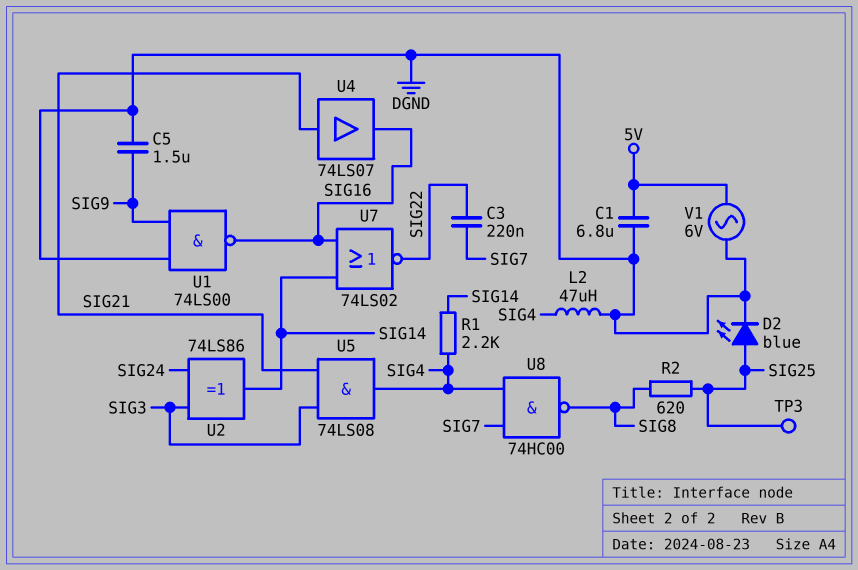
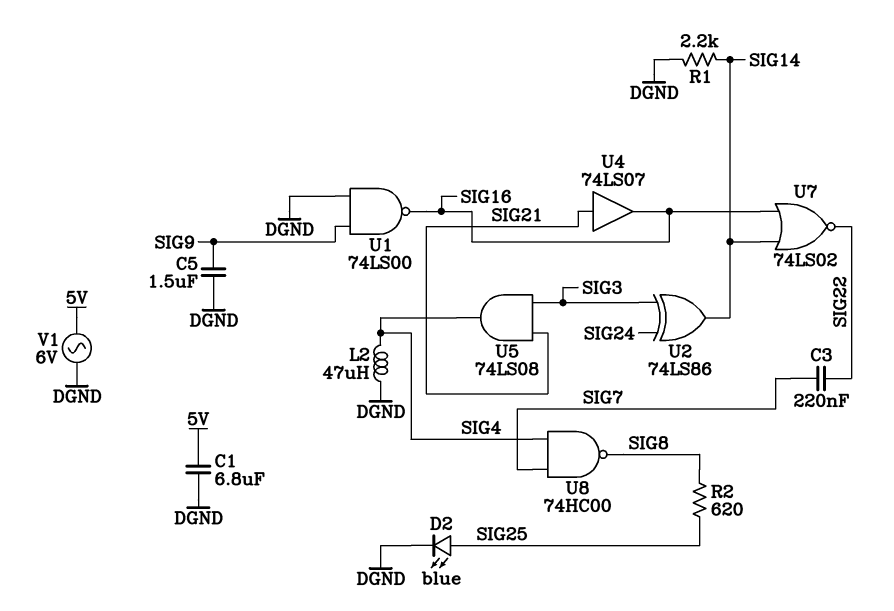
R1: 2.2k (SIG4, SIG14) -> 2.2k (DGND, SIG14)
TP3: test point (SIG25) -> none

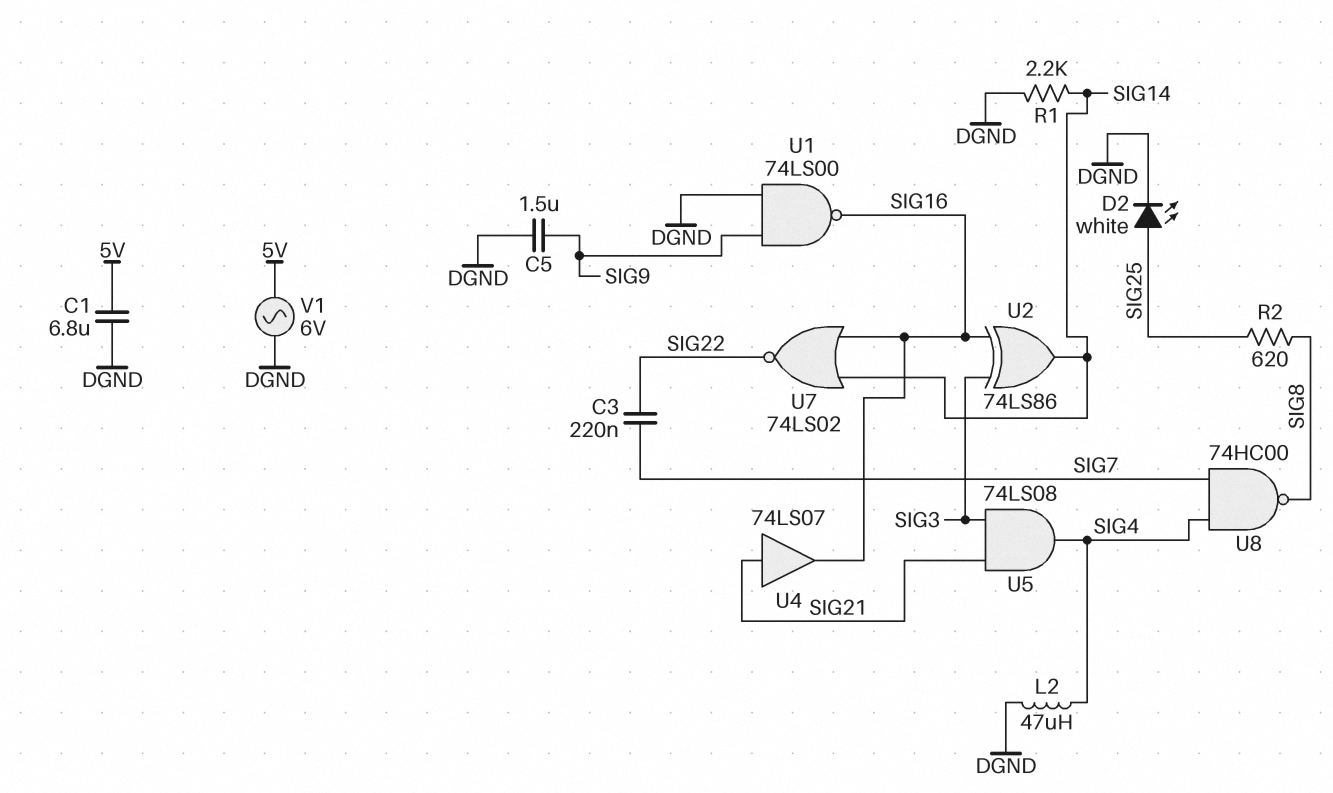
D2: LED blue (A SIG25, K DGND) -> LED white (A SIG25, K DGND)
U2: XOR 74LS86 (in SIG3, in SIG24, out SIG14) -> XOR 74LS86 (in SIG3, in SIG16, out SIG14)

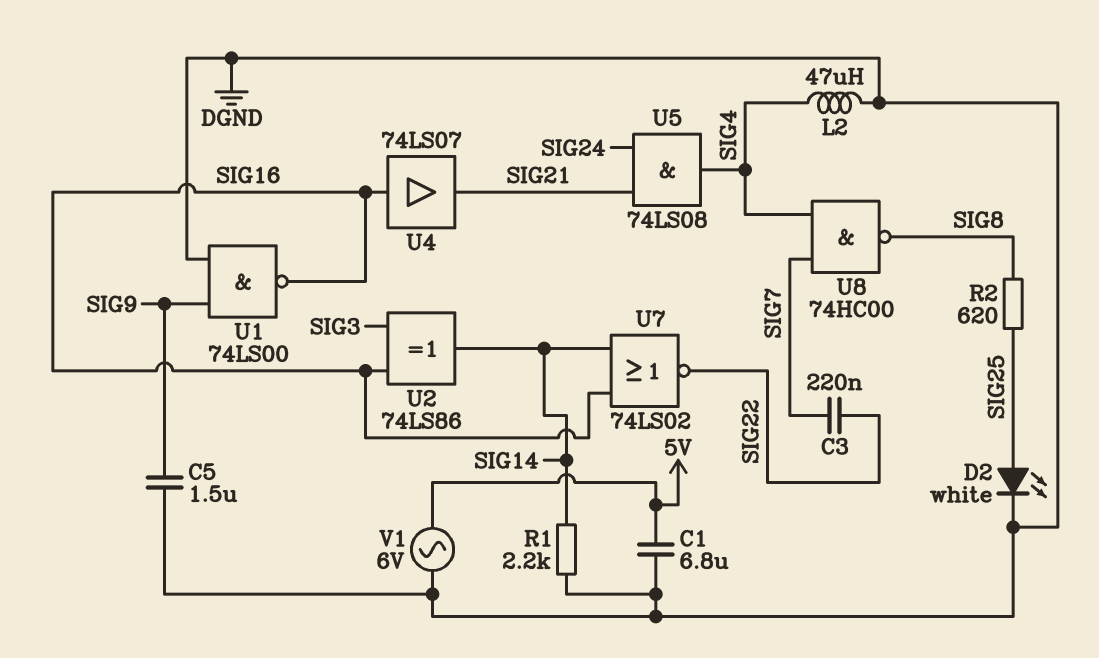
U4: buffer 74LS07 (in SIG21, out SIG16) -> buffer 74LS07 (in SIG16, out SIG21)
U5: AND 74LS08 (in SIG3, in SIG21, out SIG4) -> AND 74LS08 (in SIG21, in SIG24, out SIG4)

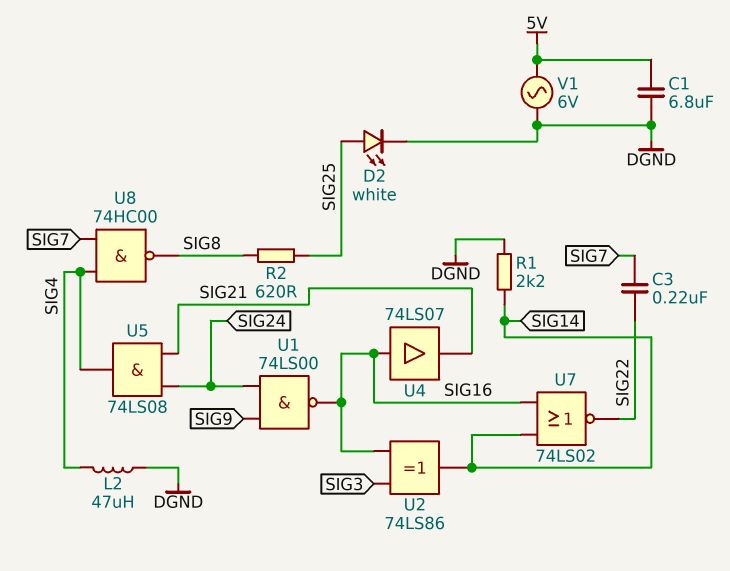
C5: 1.5uF (DGND, SIG9) -> none
U1: NAND 74LS00 (in DGND, in SIG9, out SIG16) -> NAND 74LS00 (in SIG9, in SIG24, out SIG16)

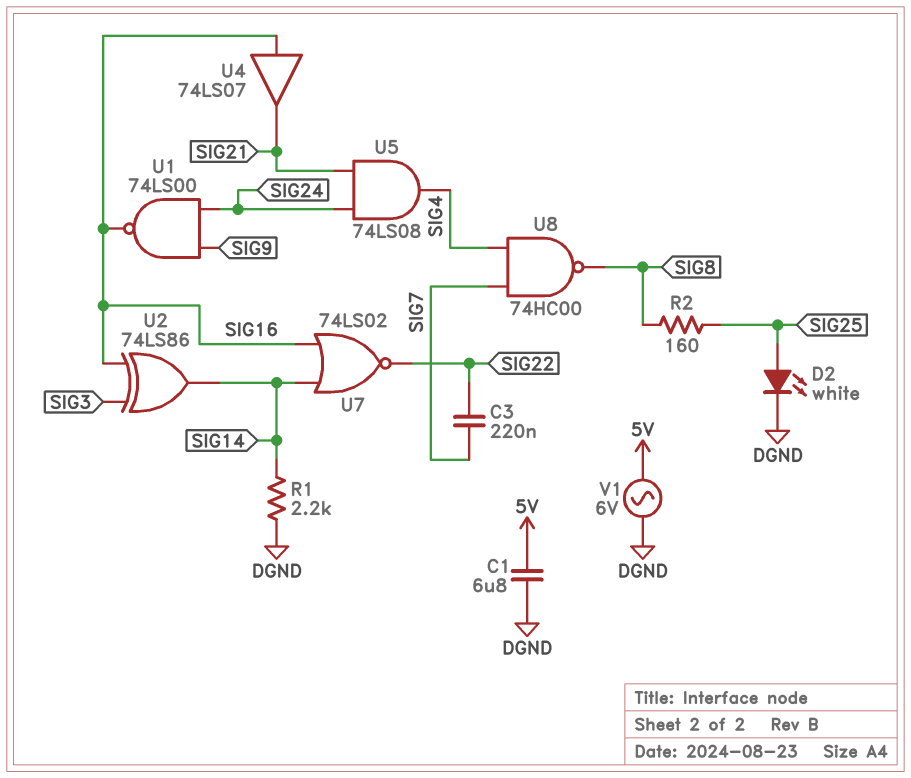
L2: 47uH (DGND, SIG4) -> none
R2: 620 (SIG8, SIG25) -> 160 (SIG8, SIG25)

